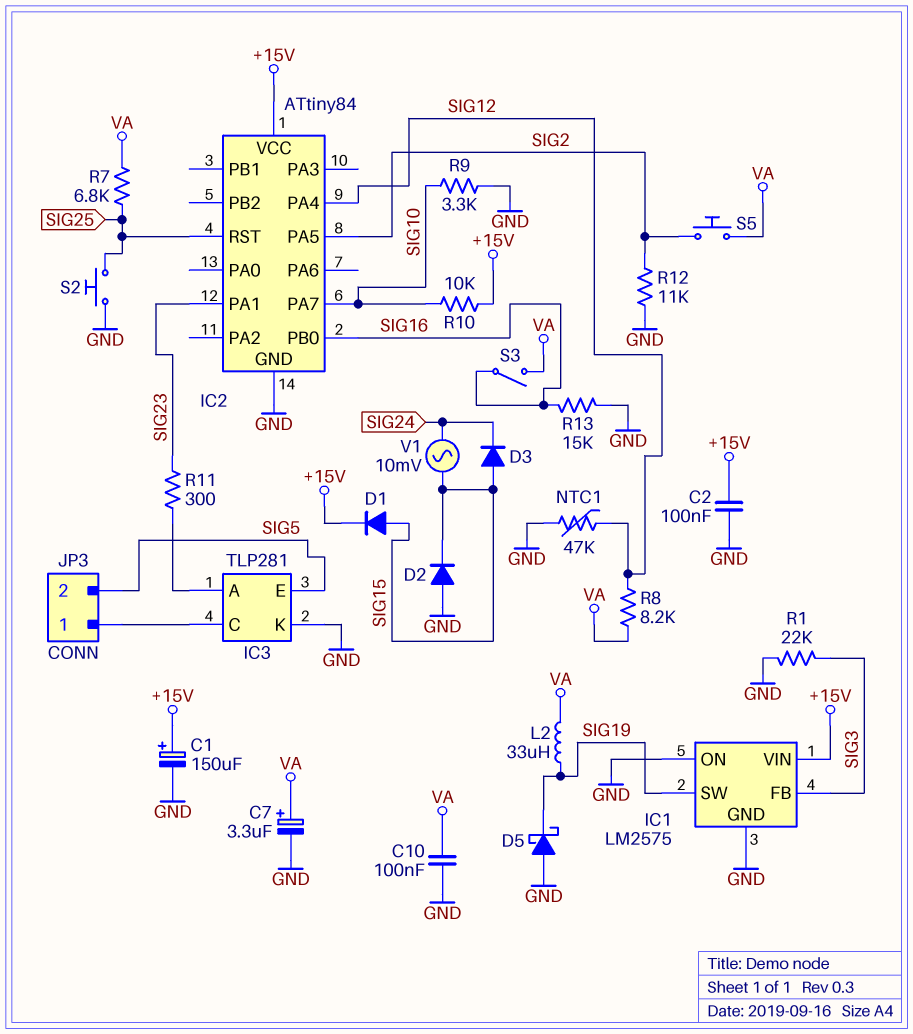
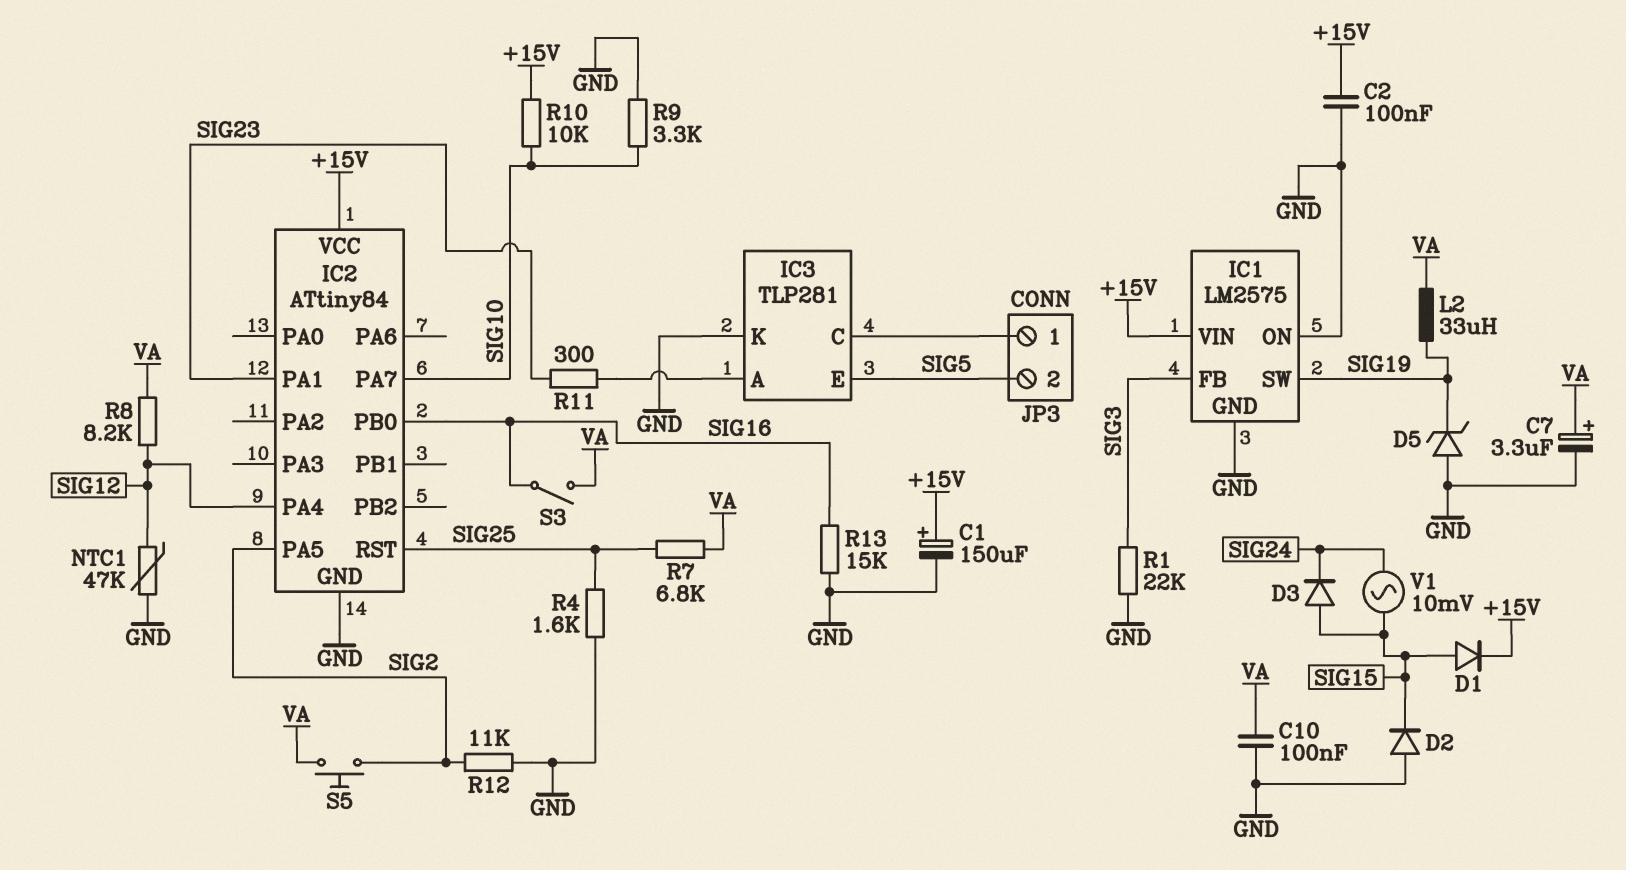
D5: schottky (A GND, K SIG19) -> zener (A GND, K SIG19)
R4: none -> 1.6k (GND, SIG25)
S2: button (GND, SIG25) -> none

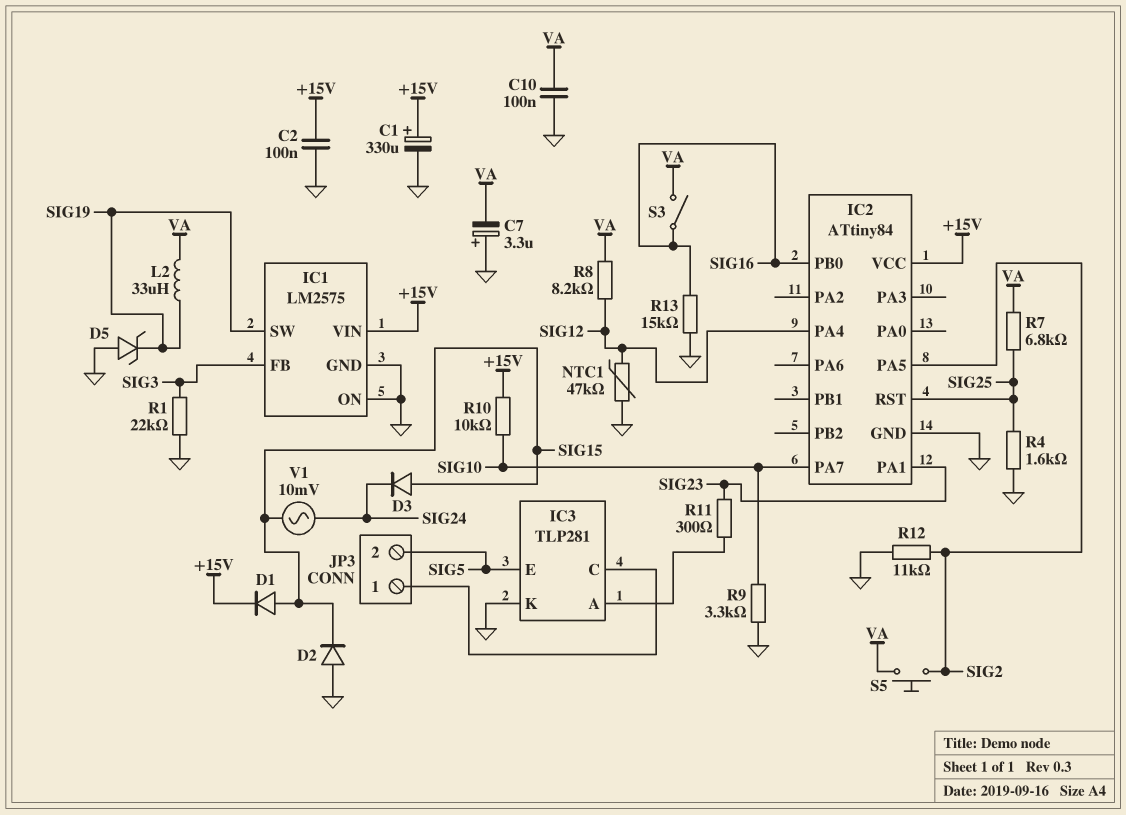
C1: 150uF (plus +15V, minus GND) -> 330uF (plus +15V, minus GND)
C7: 3.3uF (plus VA, minus GND) -> 3.3uF (plus GND, minus VA)

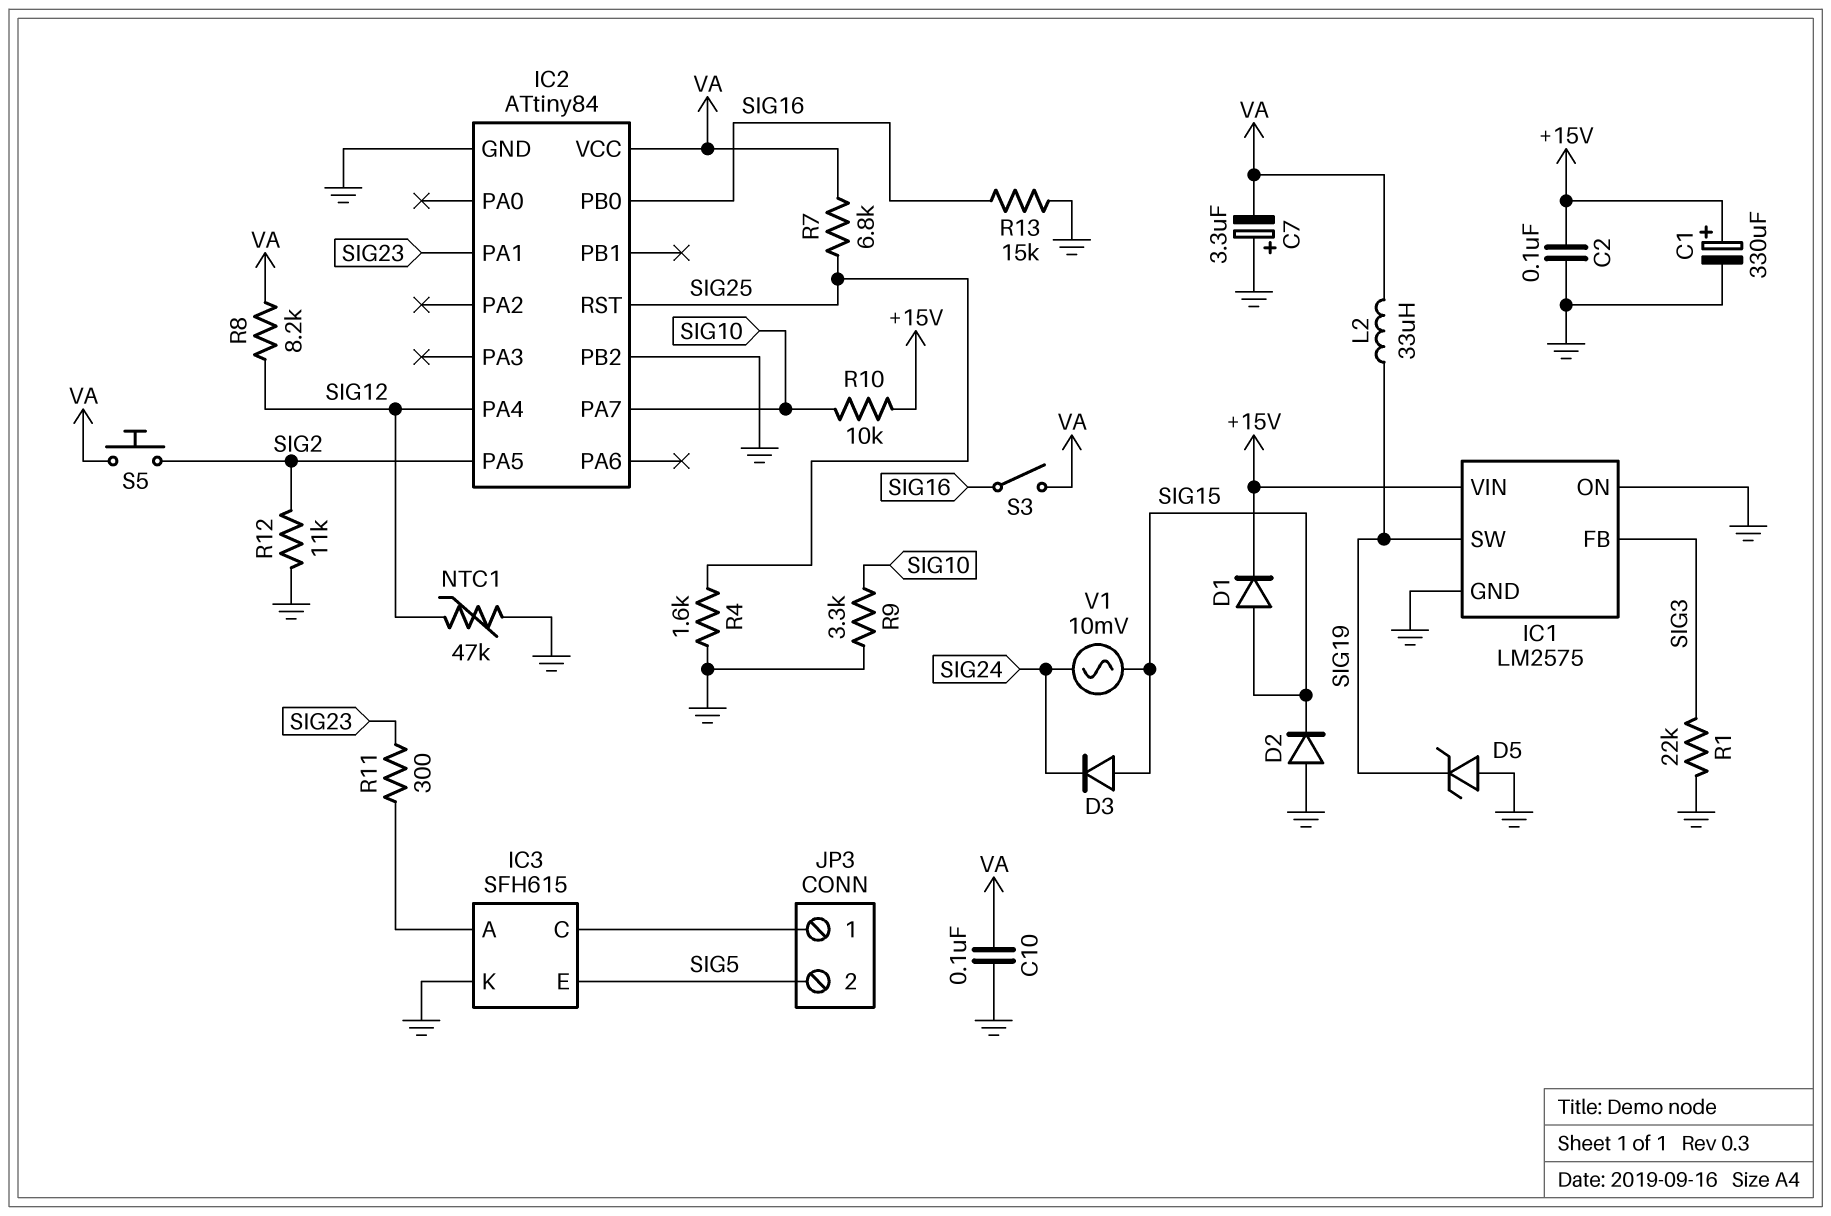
IC2 pin PB2: none -> GND
IC2 pin VCC: +15V -> VA
IC3: TLP281 -> SFH615

